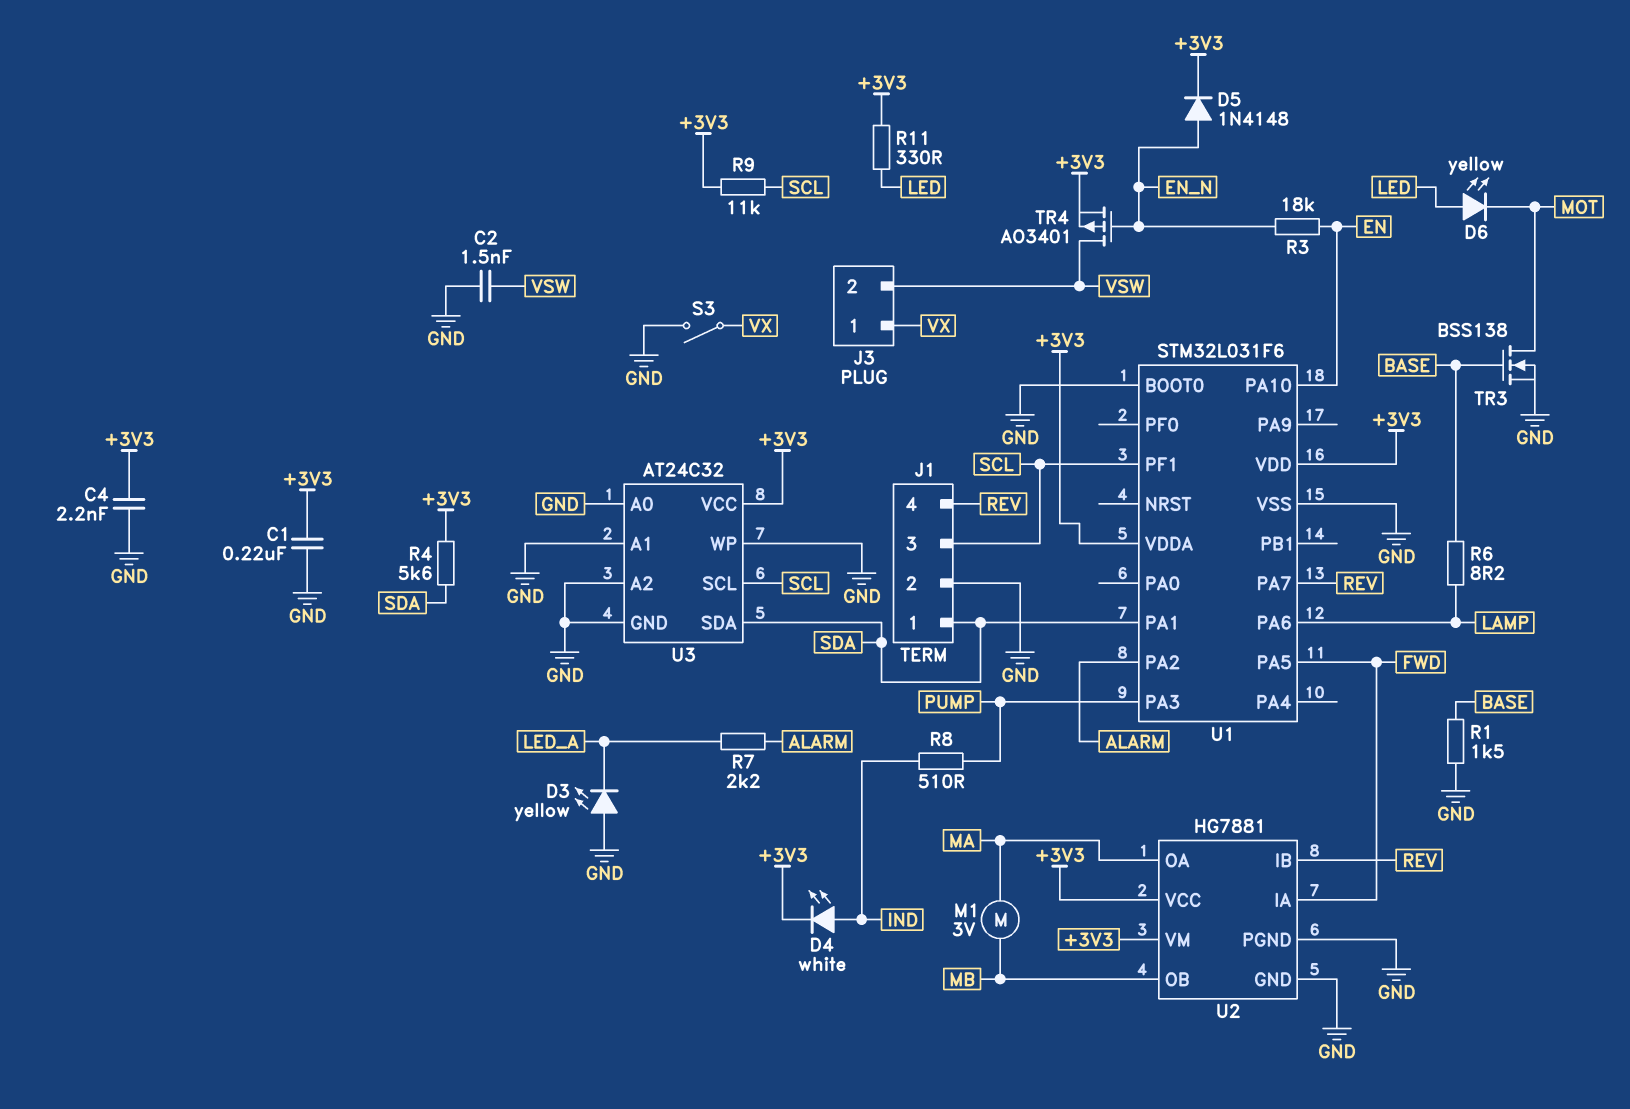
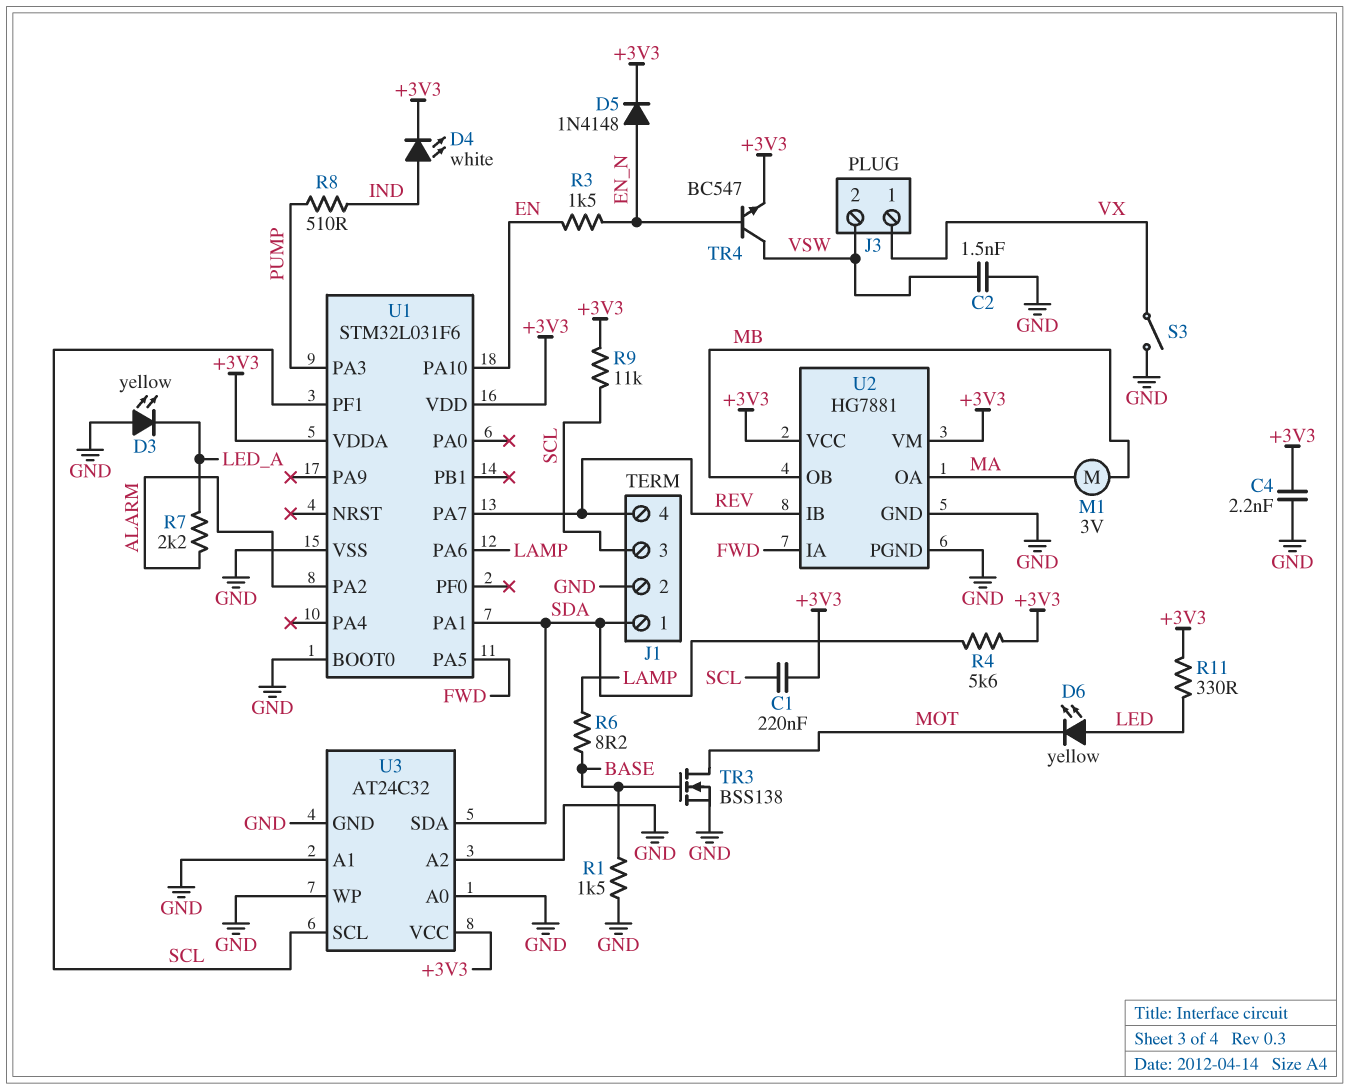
C1: 220nF (+3V3, GND) -> 220nF (+3V3, SCL)
R3: 18k (EN, EN_N) -> 1.5k (EN, EN_N)
TR4: PMOS AO3401 (G EN_N, D VSW, S +3V3) -> NPN BC547 (B EN_N, C VSW, E +3V3)

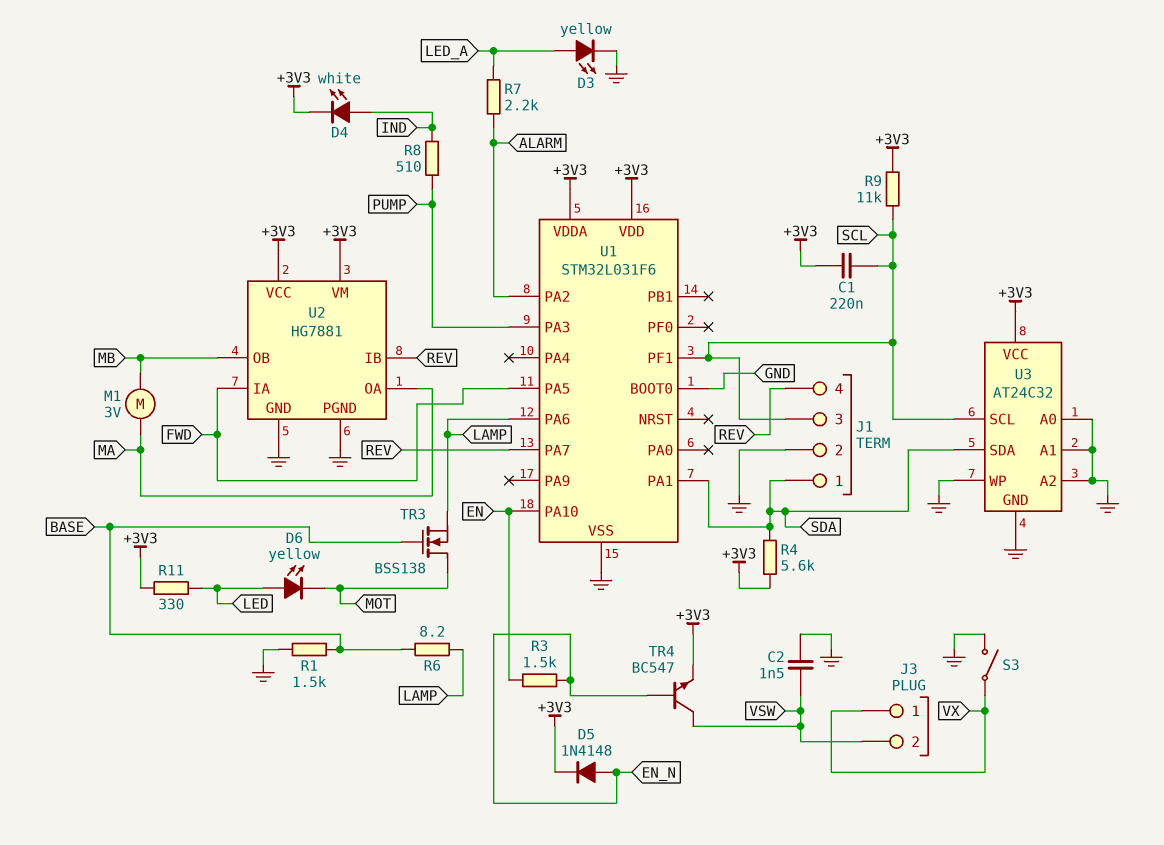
C4: 2.2nF (+3V3, GND) -> none
D3: LED yellow (A GND, K LED_A) -> LED yellow (A LED_A, K GND)
TR3: NMOS BSS138 (G BASE, D MOT, S GND) -> NMOS BSS138 (G BASE, D MOT, S LAMP)

